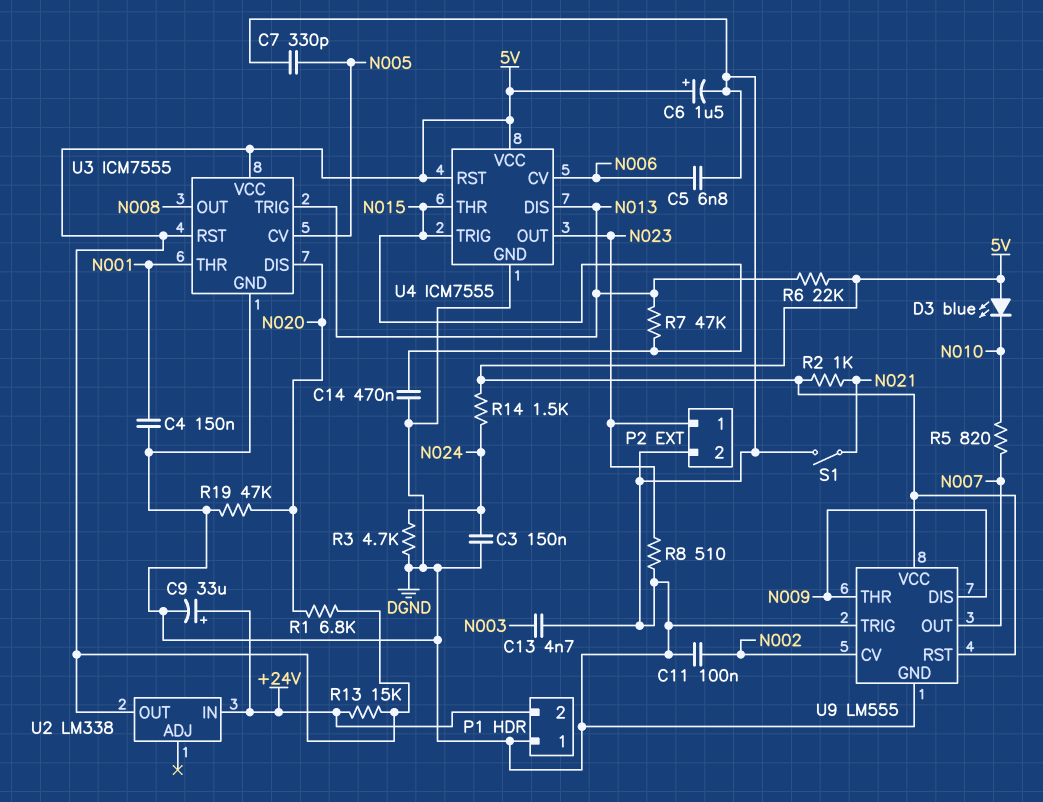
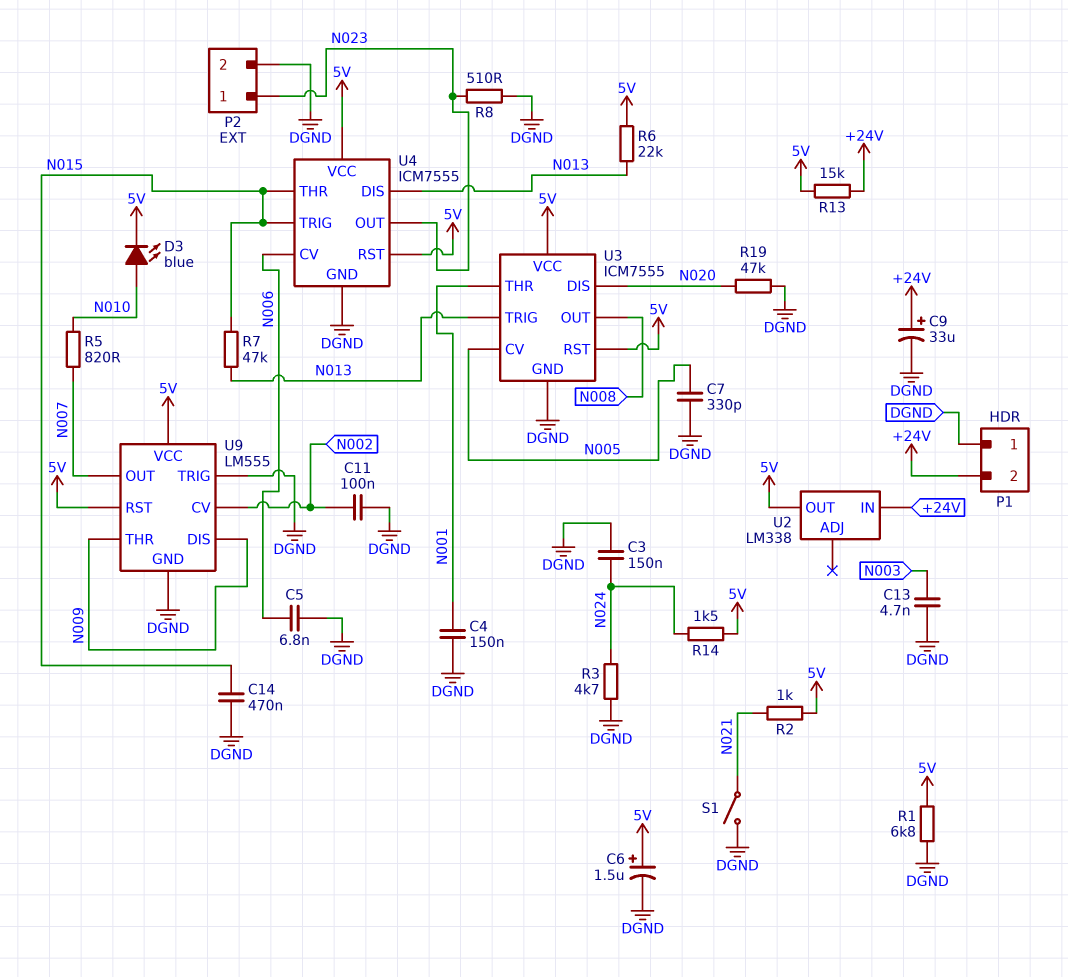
D3: LED blue (A 5V, K N010) -> LED blue (A N010, K 5V)
R1: 6.8k (5V, N020) -> 6.8k (5V, DGND)

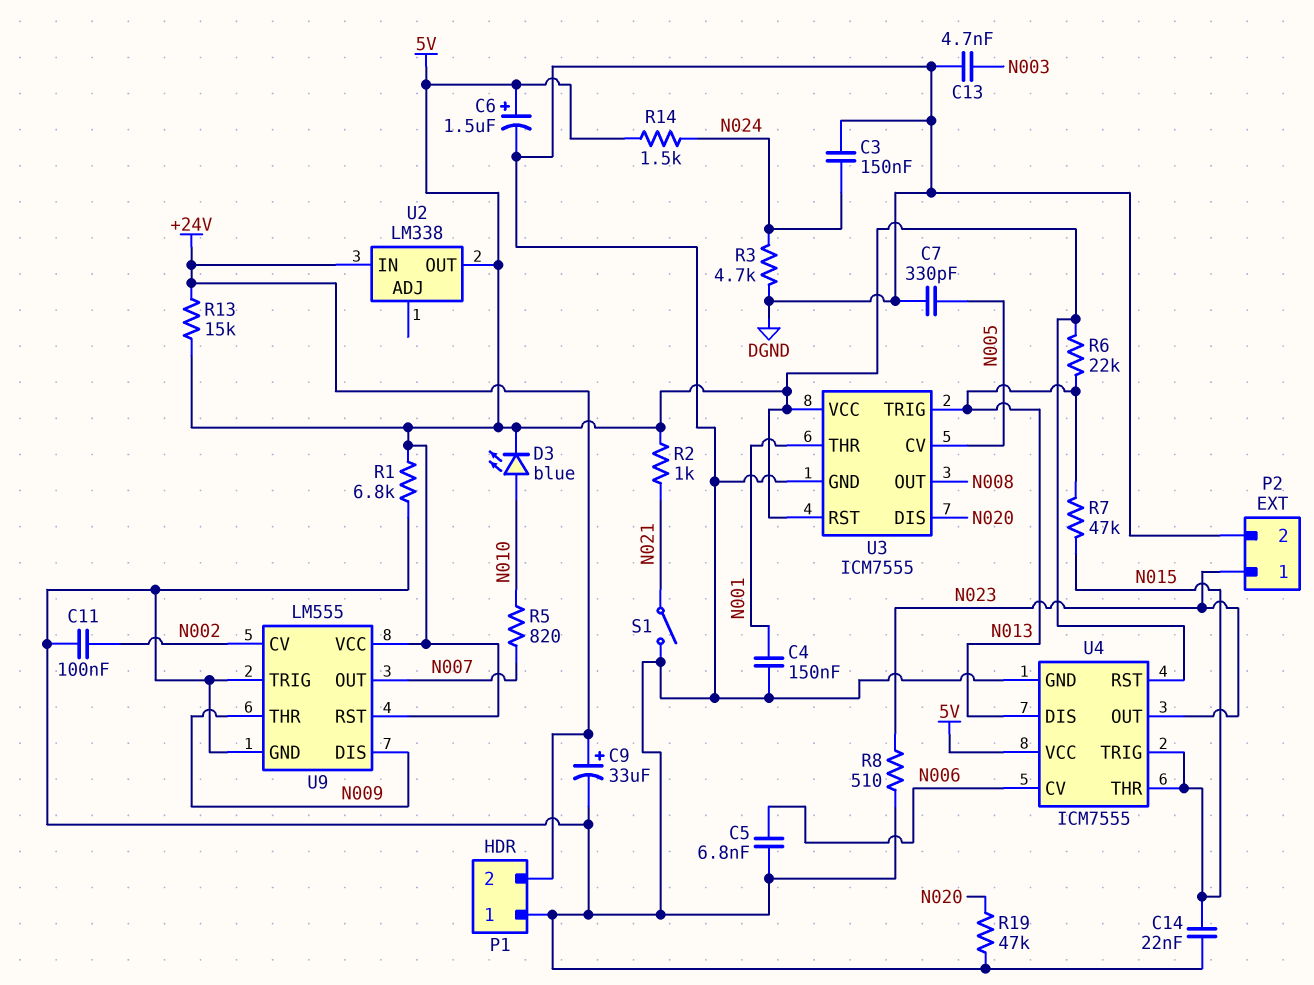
C14: 470nF (DGND, N015) -> 22nF (DGND, N015)

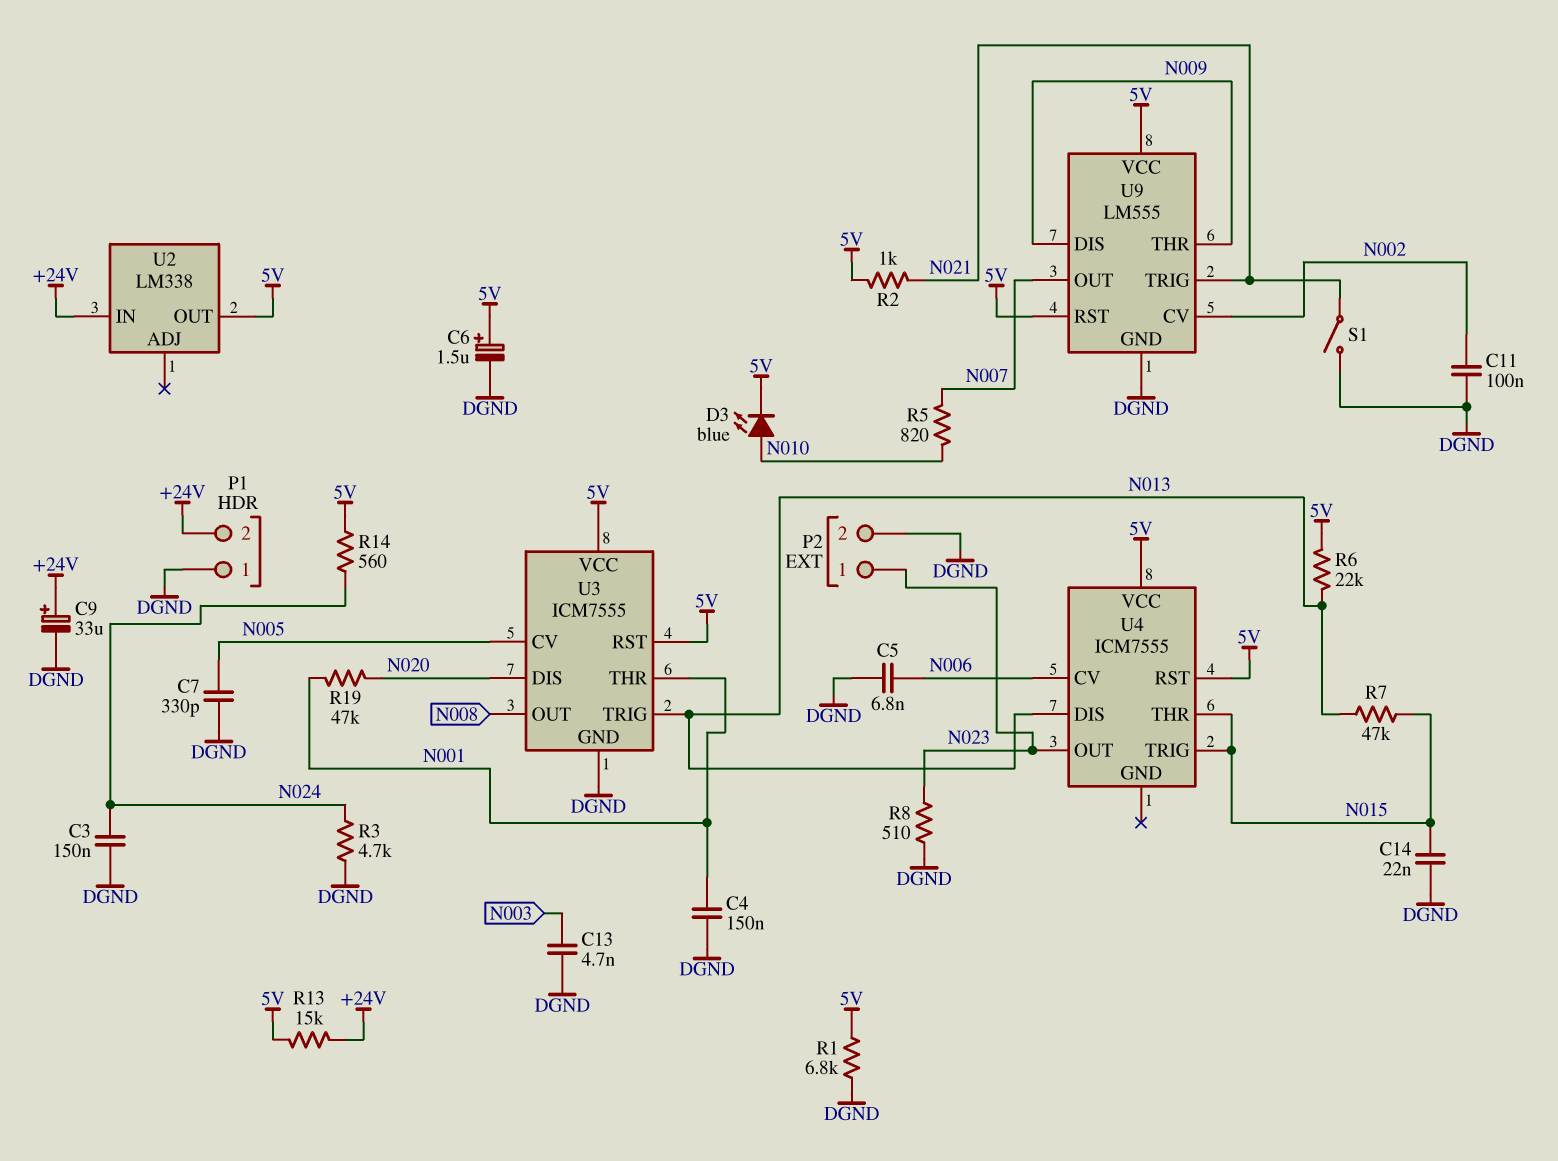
R14: 1.5k (5V, N024) -> 560 (5V, N024)
R19: 47k (DGND, N020) -> 47k (N001, N020)
U4 pin GND: DGND -> none
U9 pin TRIG: DGND -> N021

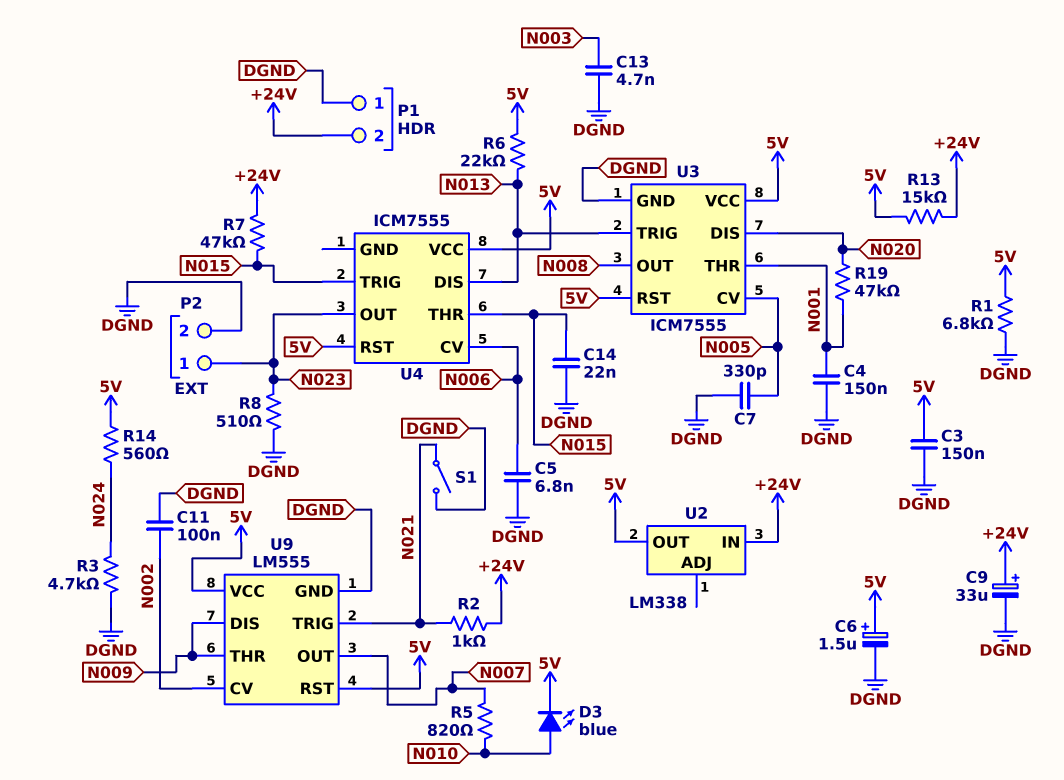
C3: 150nF (DGND, N024) -> 150nF (5V, DGND)
R2: 1k (5V, N021) -> 1k (+24V, N021)
R7: 47k (N013, N015) -> 47k (+24V, N015)

